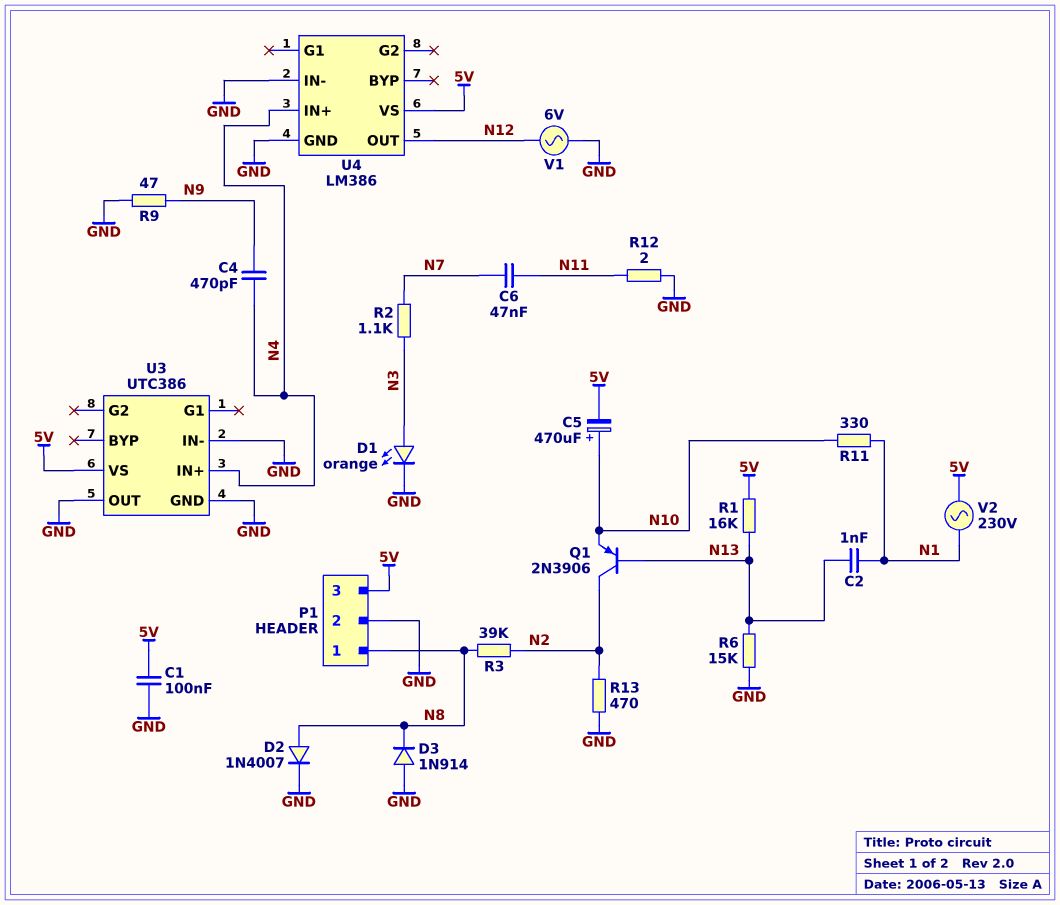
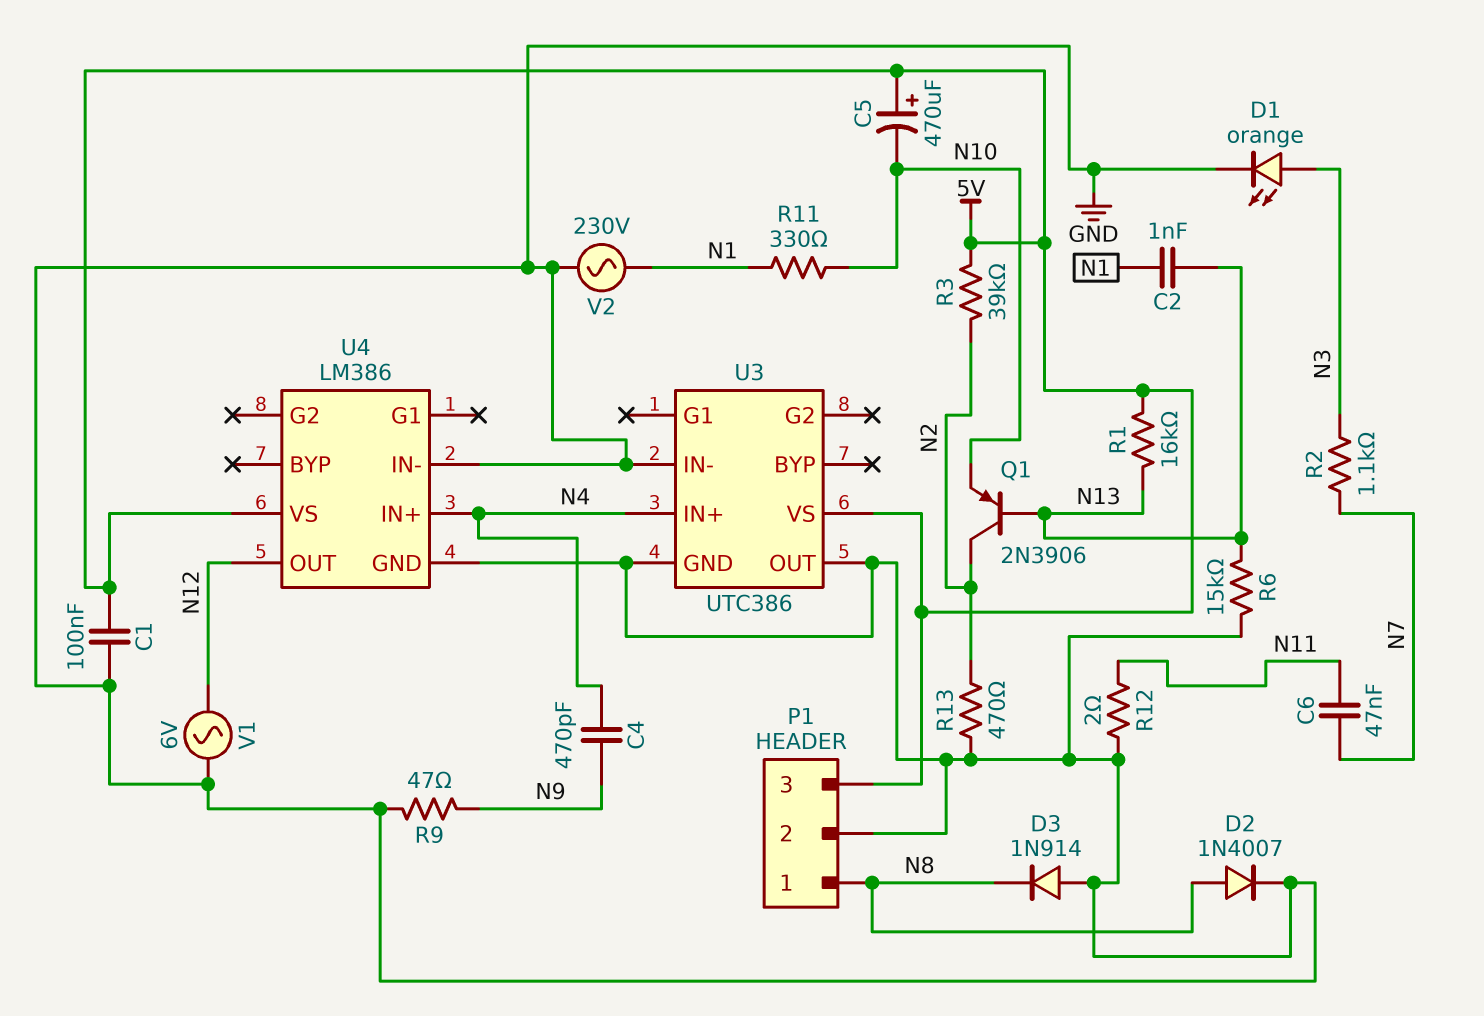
C5: 470uF (plus N10, minus 5V) -> 470uF (plus 5V, minus N10)
R3: 39k (N2, N8) -> 39k (5V, N2)
V2: AC 230V (5V, N1) -> AC 230V (GND, N1)

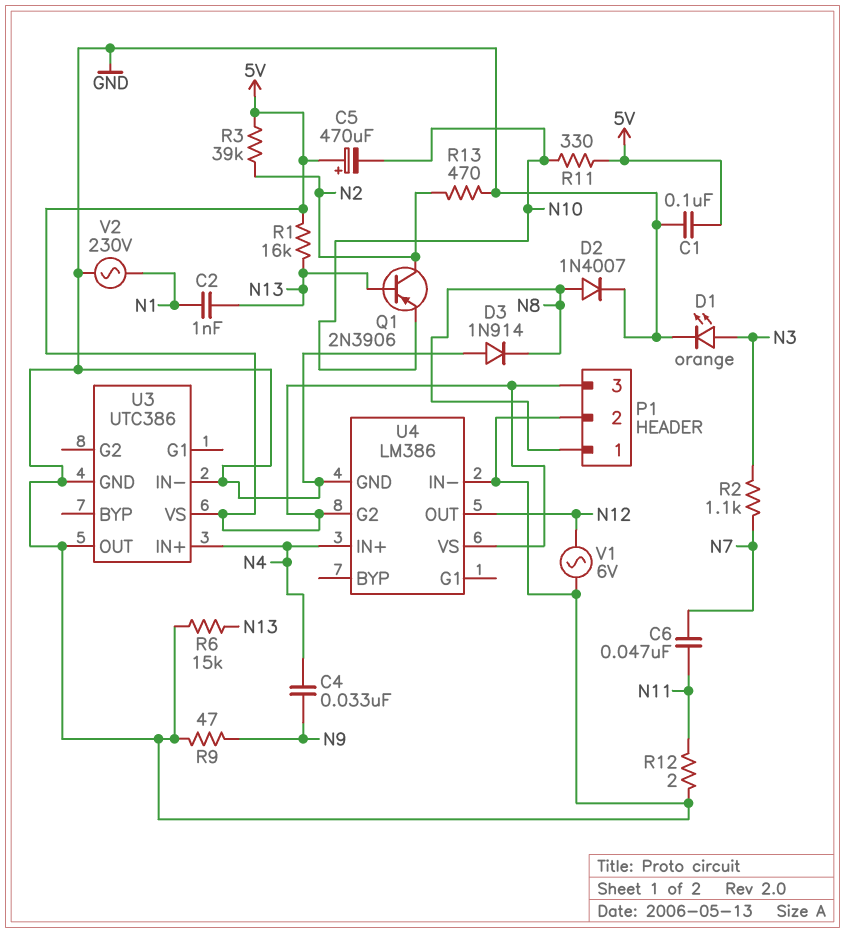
C4: 470pF (N4, N9) -> 33nF (N4, N9)
R11: 330 (N1, N10) -> 330 (5V, N10)
U4 pin G2: none -> 5V

